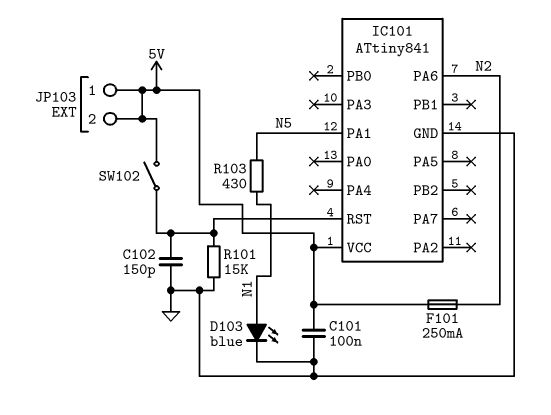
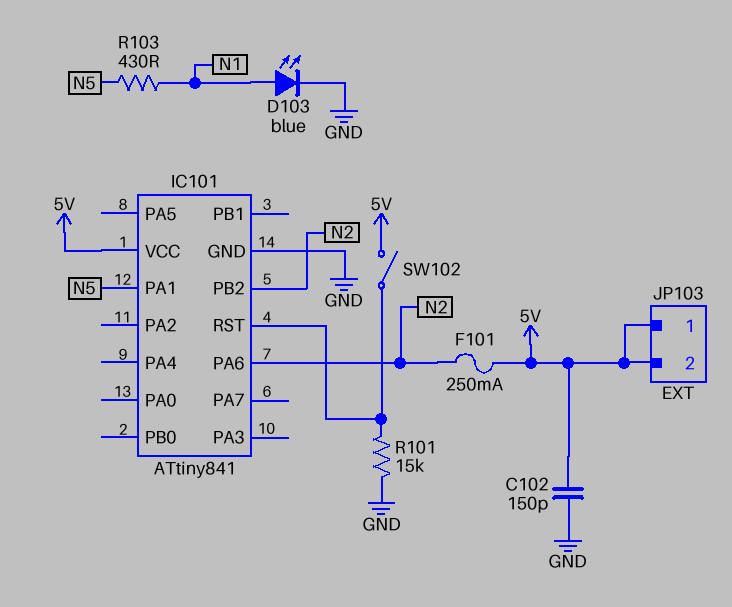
C101: 100nF (5V, GND) -> none
C102: 150pF (GND, IC101/RST) -> 150pF (5V, GND)
IC101 pin PB2: none -> N2

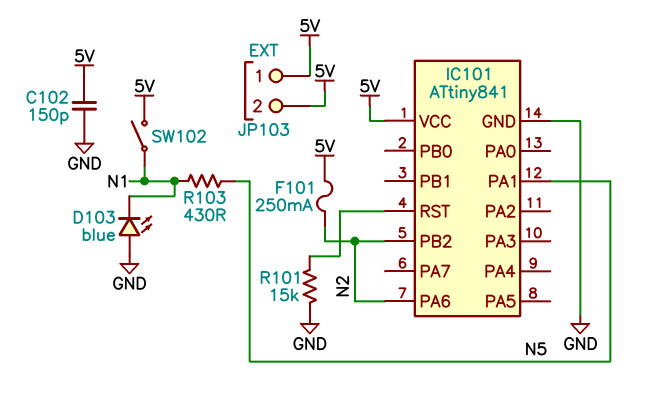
D103: LED blue (A N1, K GND) -> LED blue (A GND, K N1)
SW102: switch (5V, IC101/RST) -> switch (5V, N1)

